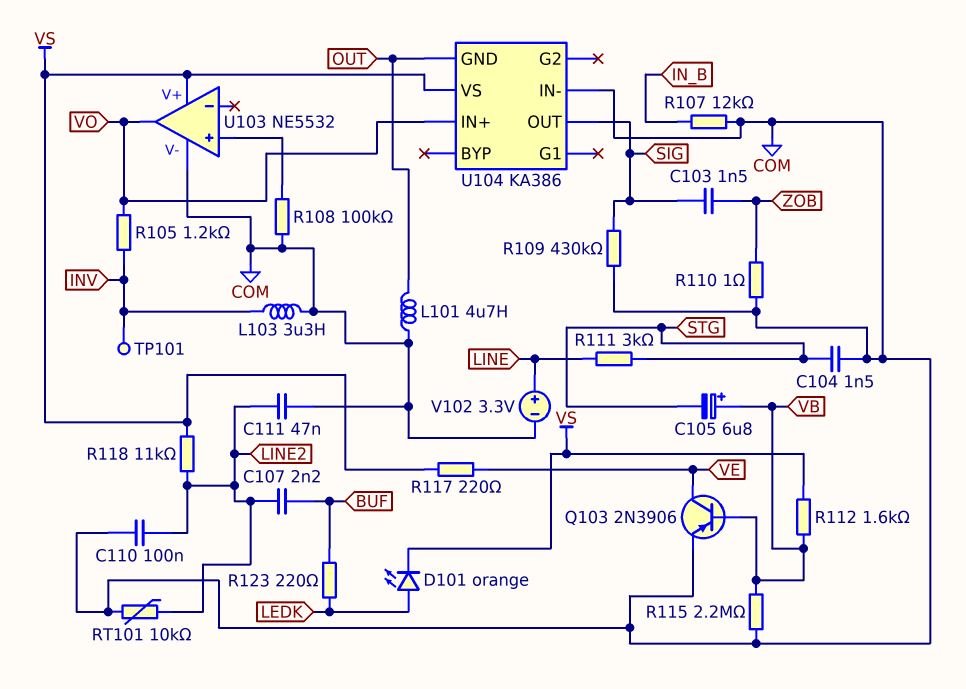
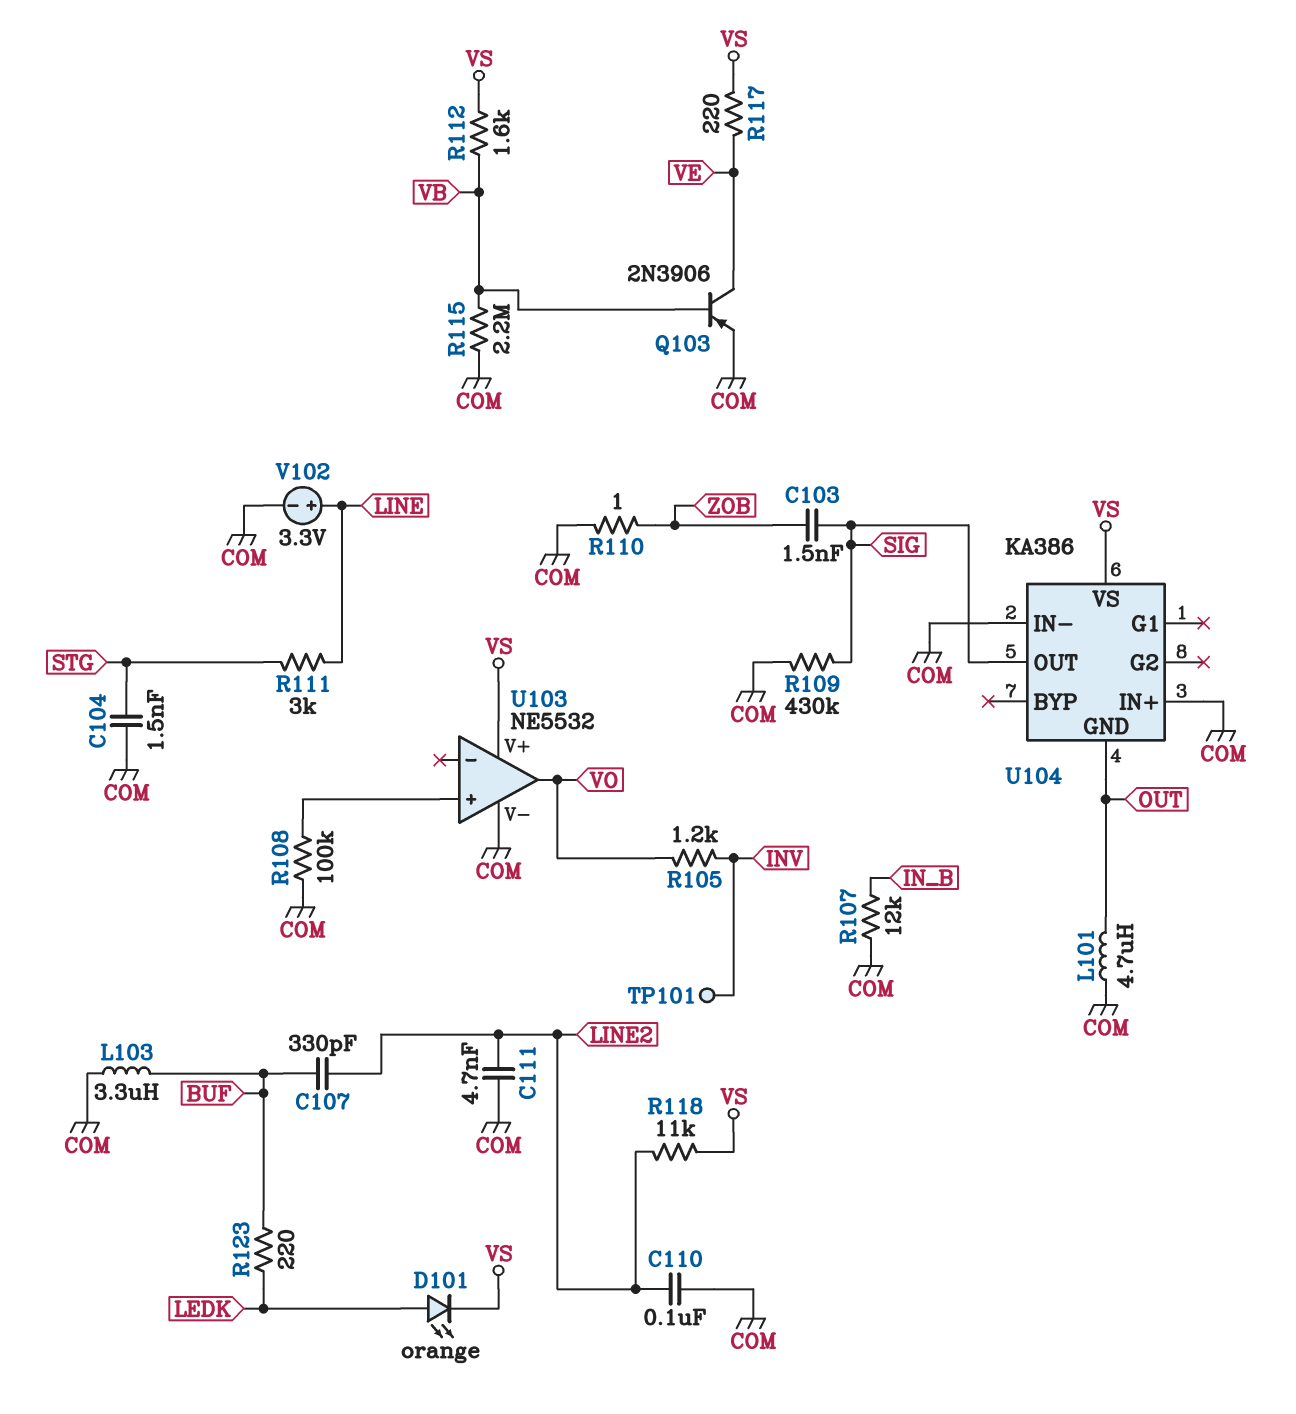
C105: 6.8uF (plus VB, minus STG) -> none
C107: 2.2nF (BUF, LINE2) -> 330pF (BUF, LINE2)
C111: 47nF (COM, LINE2) -> 4.7nF (COM, LINE2)
L103: 3.3uH (COM, INV) -> 3.3uH (BUF, COM)
RT101: 10k (COM, LINE2) -> none
U104 pin IN+: VO -> COM

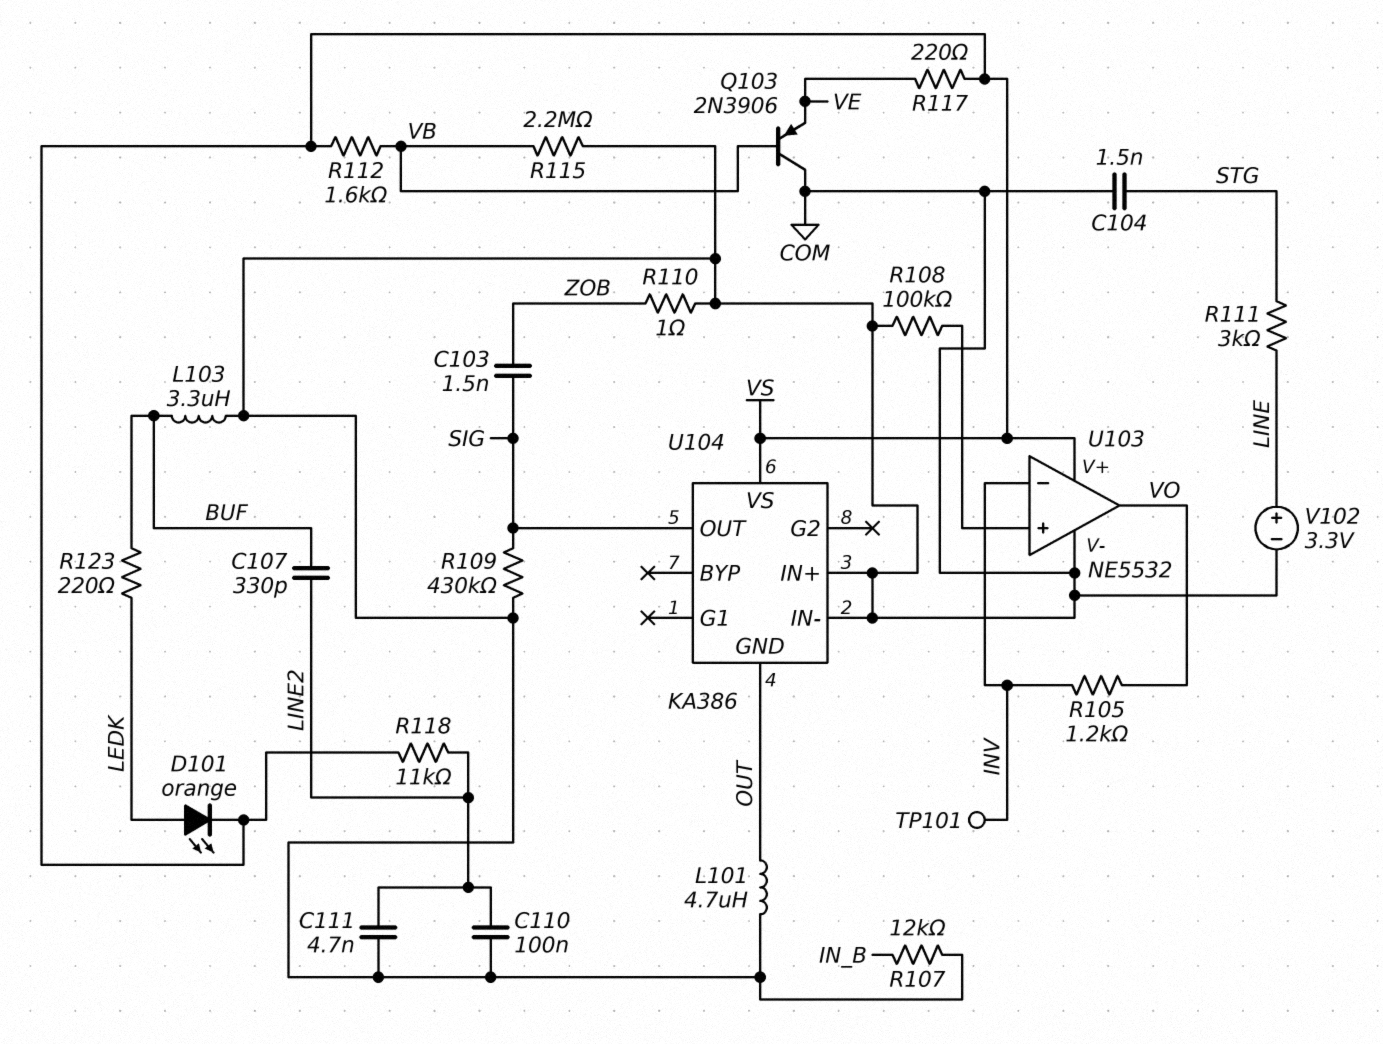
Q103: PNP 2N3906 (B VB, C VE, E COM) -> PNP 2N3906 (B VB, C COM, E VE)
U103 pin in-: none -> INV

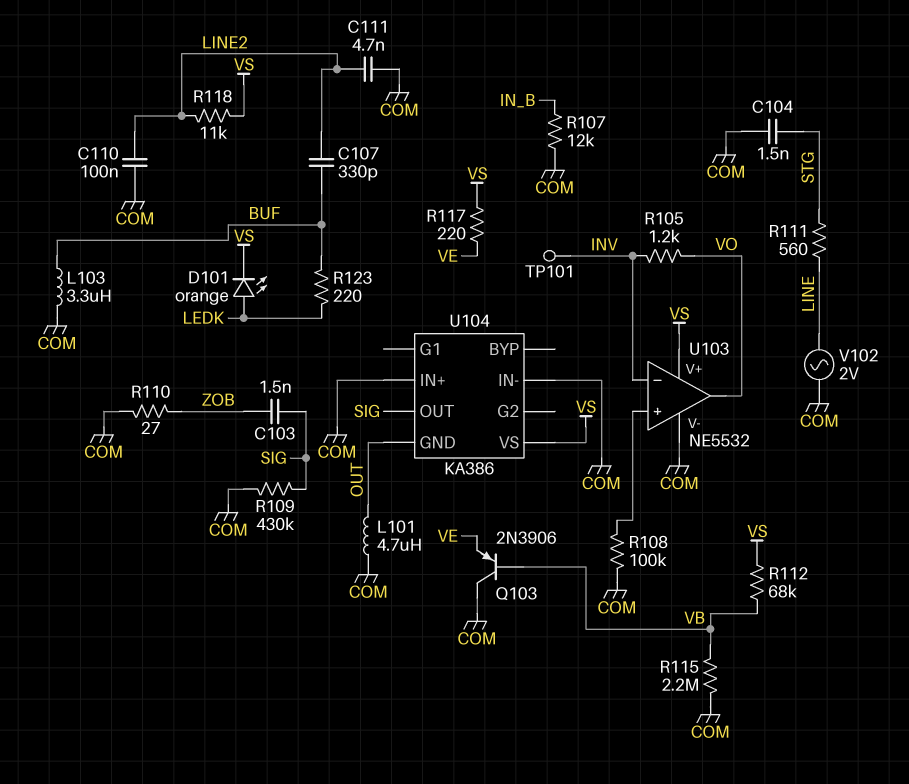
R110: 1 (COM, ZOB) -> 27 (COM, ZOB)
R111: 3k (LINE, STG) -> 560 (LINE, STG)
R112: 1.6k (VB, VS) -> 68k (VB, VS)
V102: 3.3V (plus LINE, minus COM) -> AC 2V (COM, LINE)

